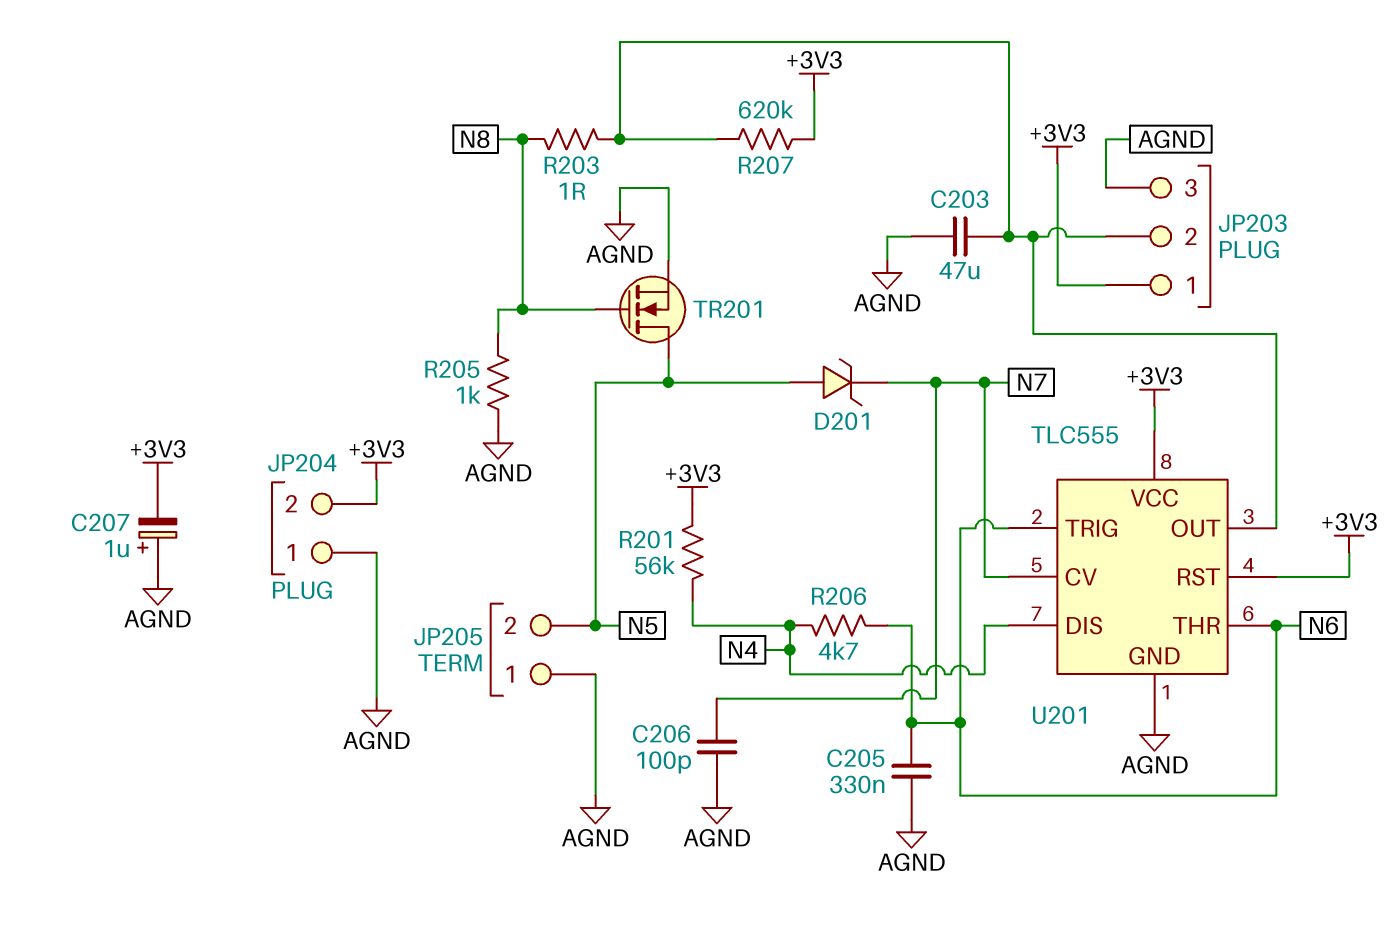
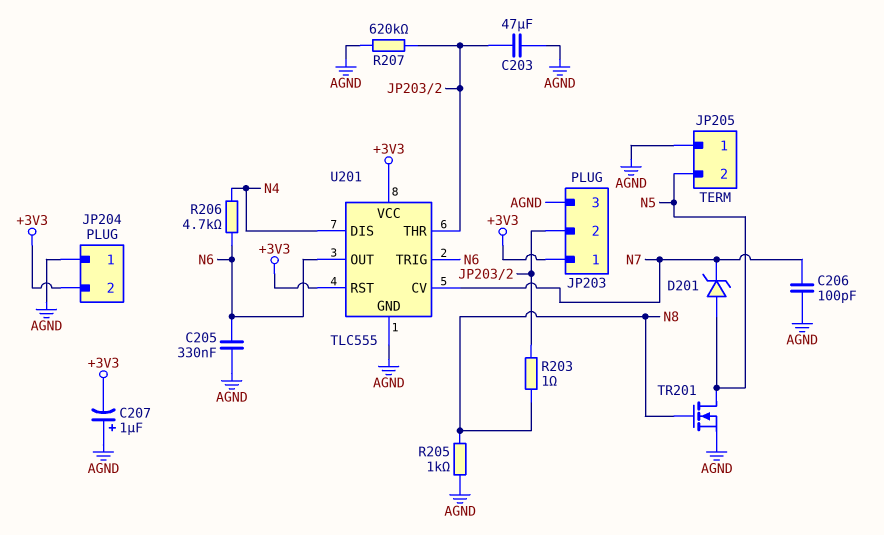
R201: 56k (+3V3, N4) -> none
R207: 620k (+3V3, JP203/2) -> 620k (AGND, JP203/2)
U201 pin OUT: JP203/2 -> N6
U201 pin THR: N6 -> JP203/2

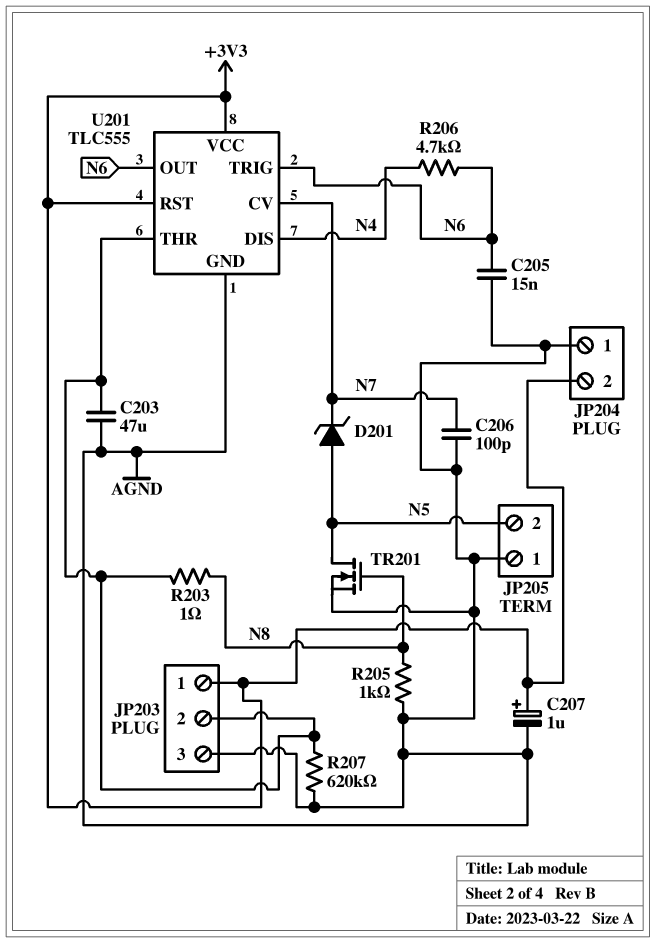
C205: 330nF (AGND, N6) -> 15nF (AGND, N6)
C207: 1uF (plus AGND, minus +3V3) -> 1uF (plus +3V3, minus AGND)

